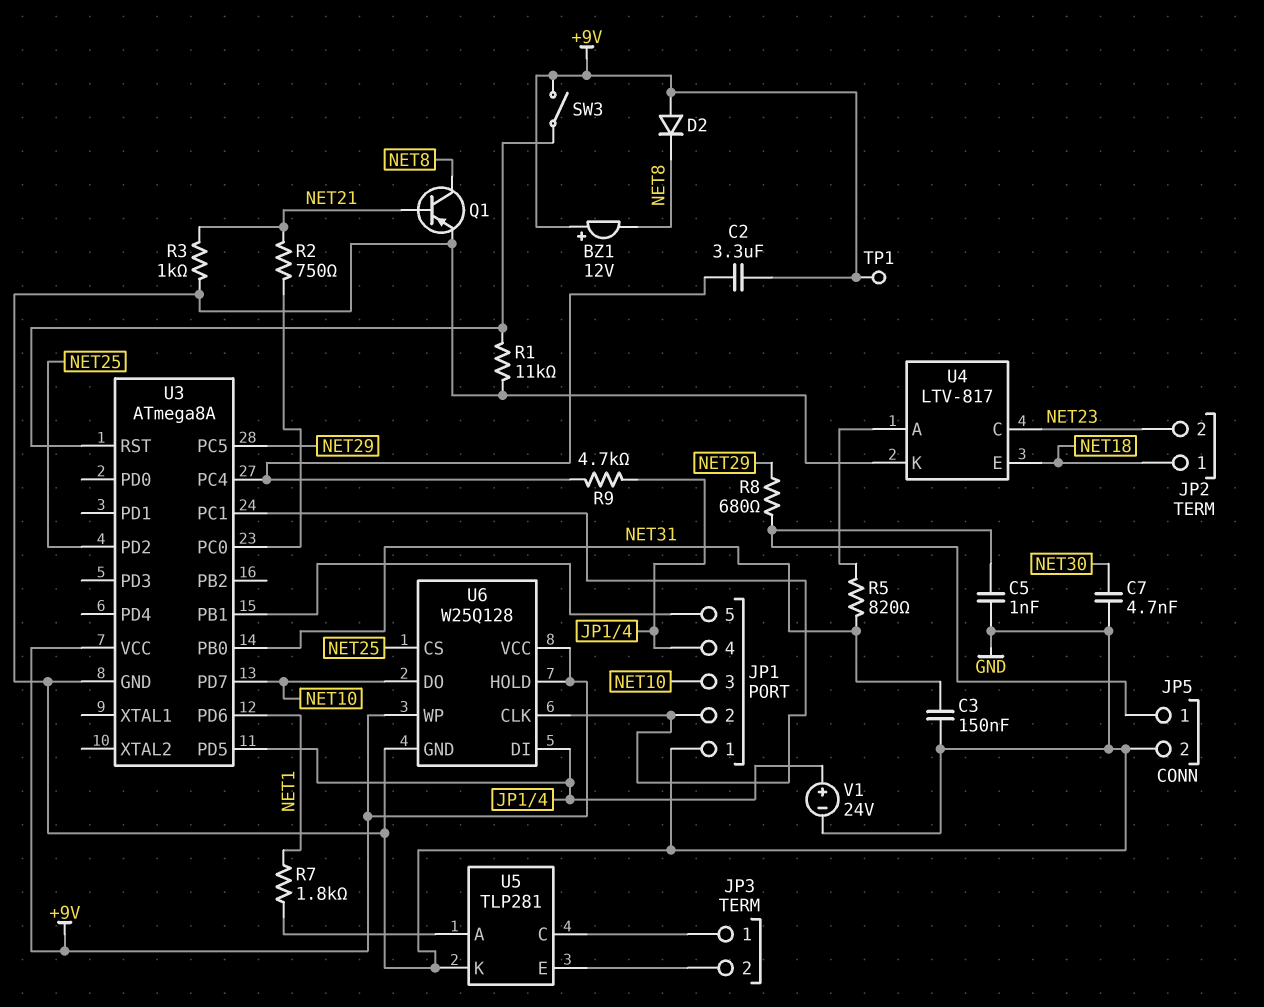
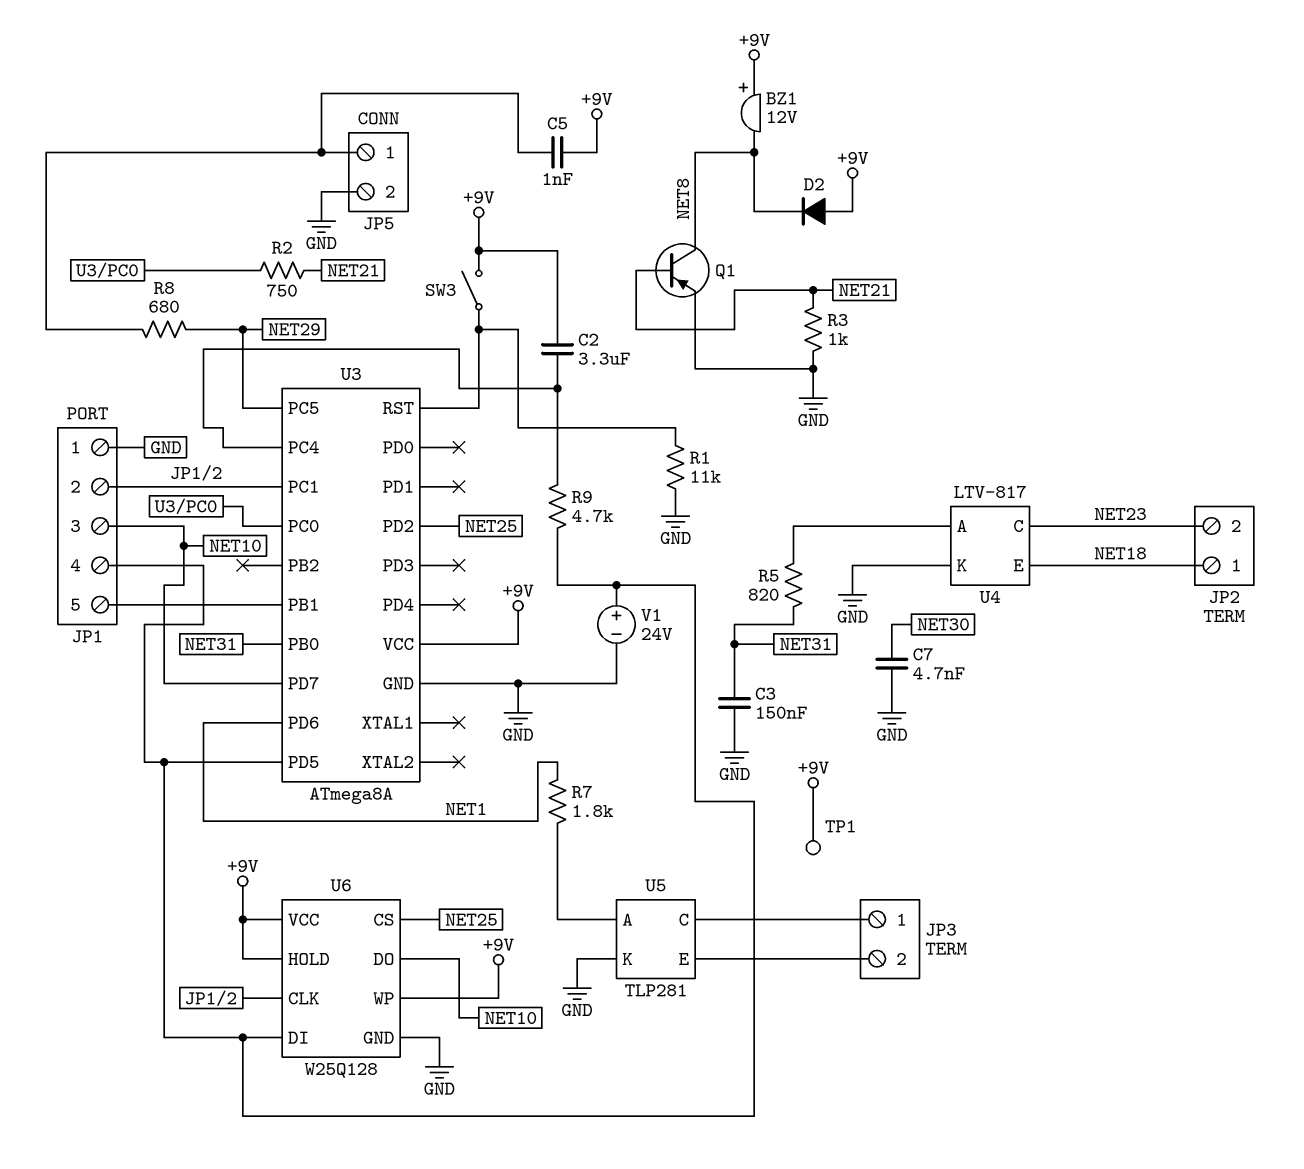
C5: 1nF (GND, JP5/1) -> 1nF (+9V, JP5/1)

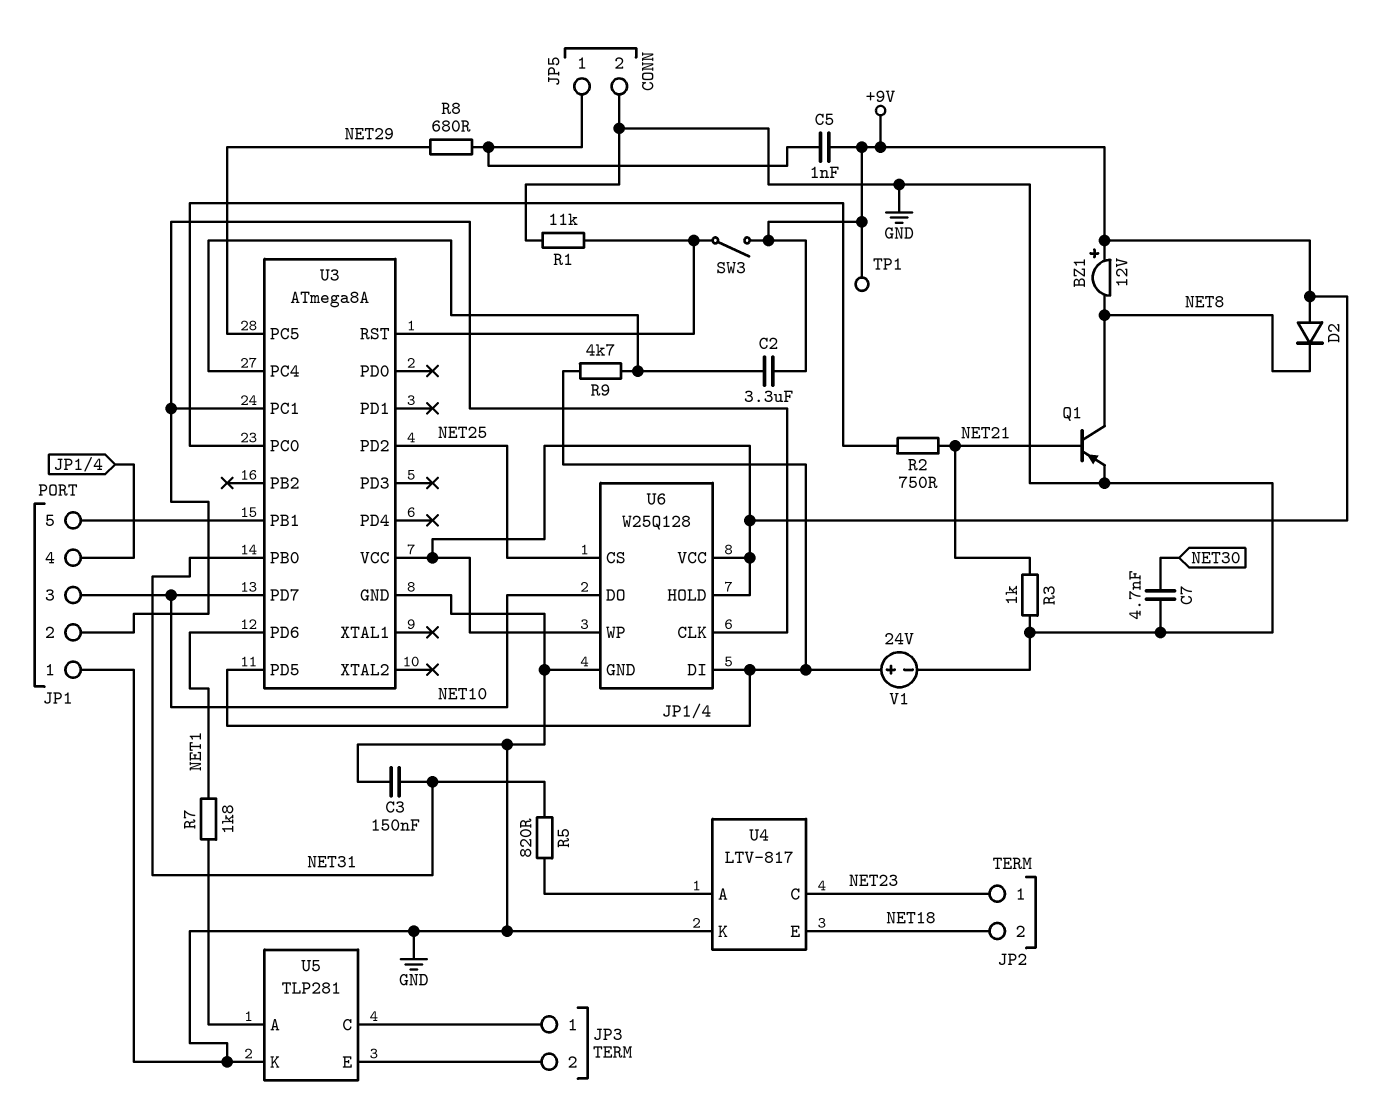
JP2 pin 1: NET18 -> NET23
JP2 pin 2: NET23 -> NET18

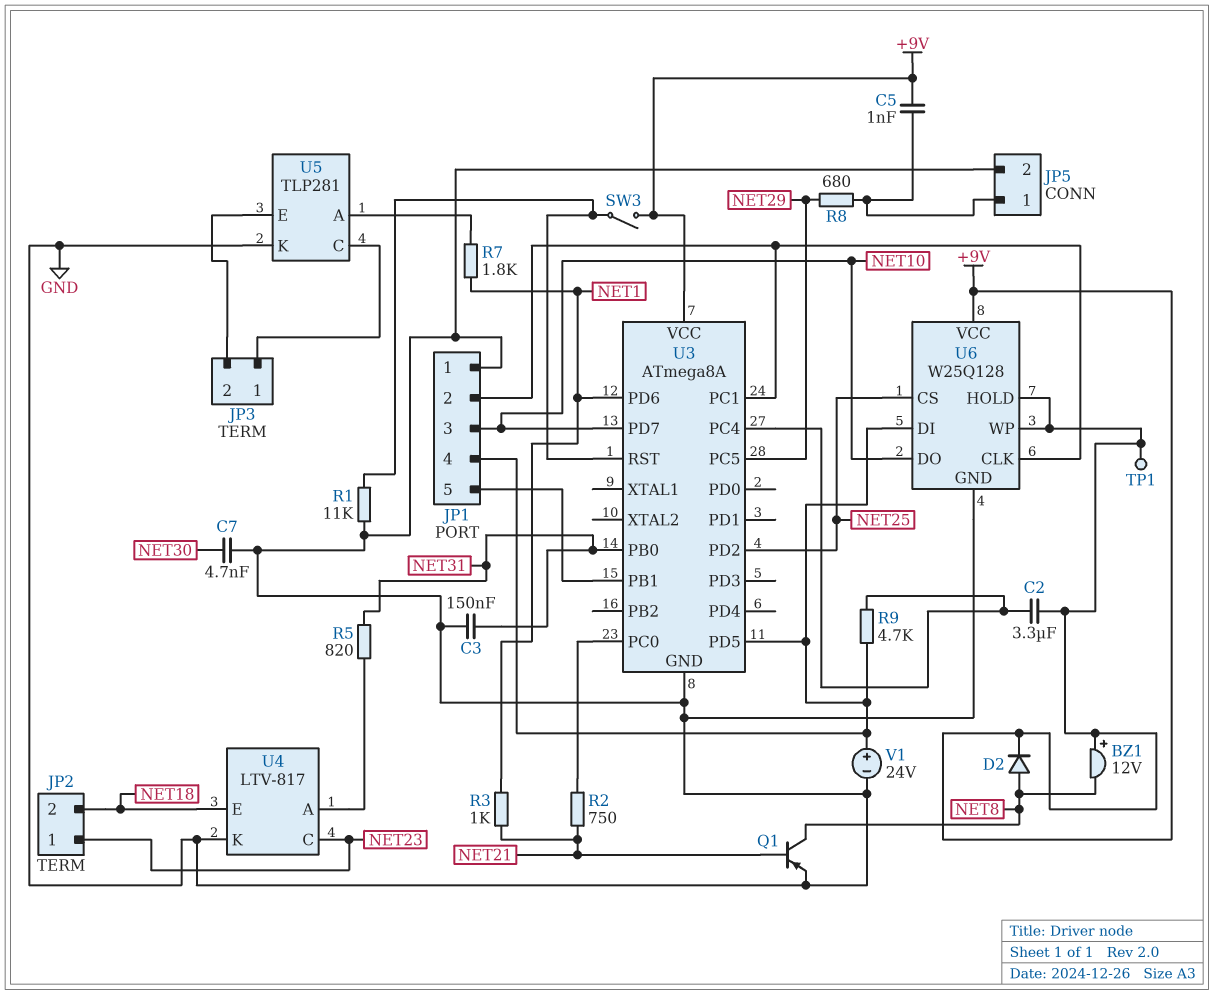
D2: diode (A +9V, K NET8) -> diode (A NET8, K +9V)
R3: 1k (GND, NET21) -> 1k (NET1, NET21)

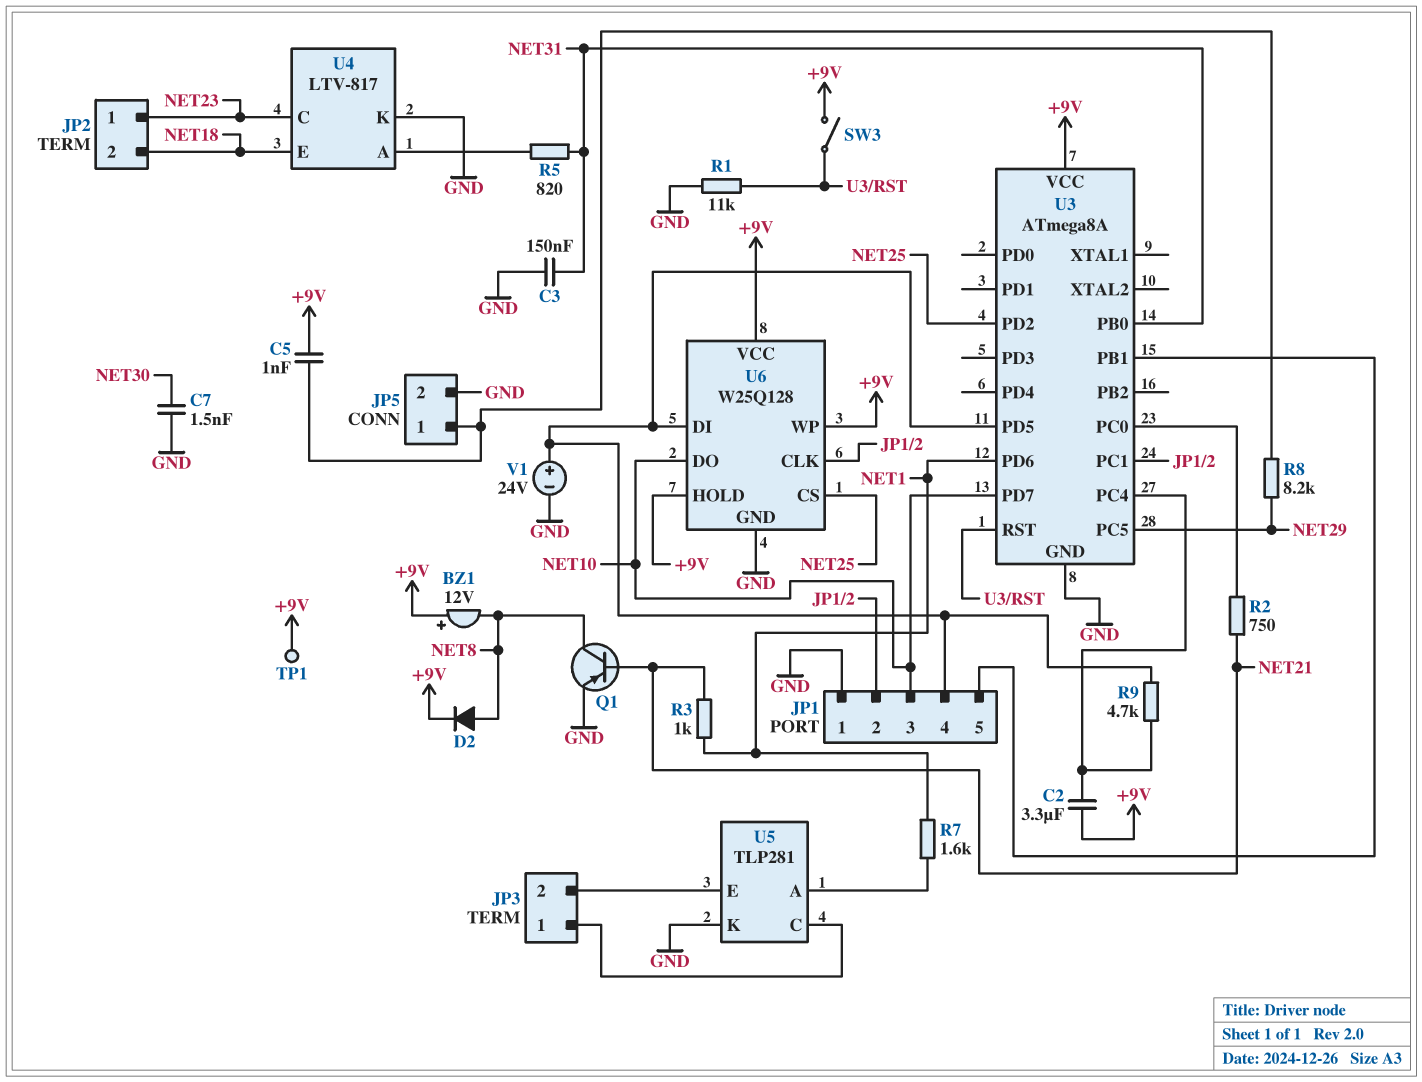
C7: 4.7nF (GND, NET30) -> 1.5nF (GND, NET30)
R7: 1.8k (NET1, U5/A) -> 1.6k (NET1, U5/A)
R8: 680 (JP5/1, NET29) -> 8.2k (JP5/1, NET29)

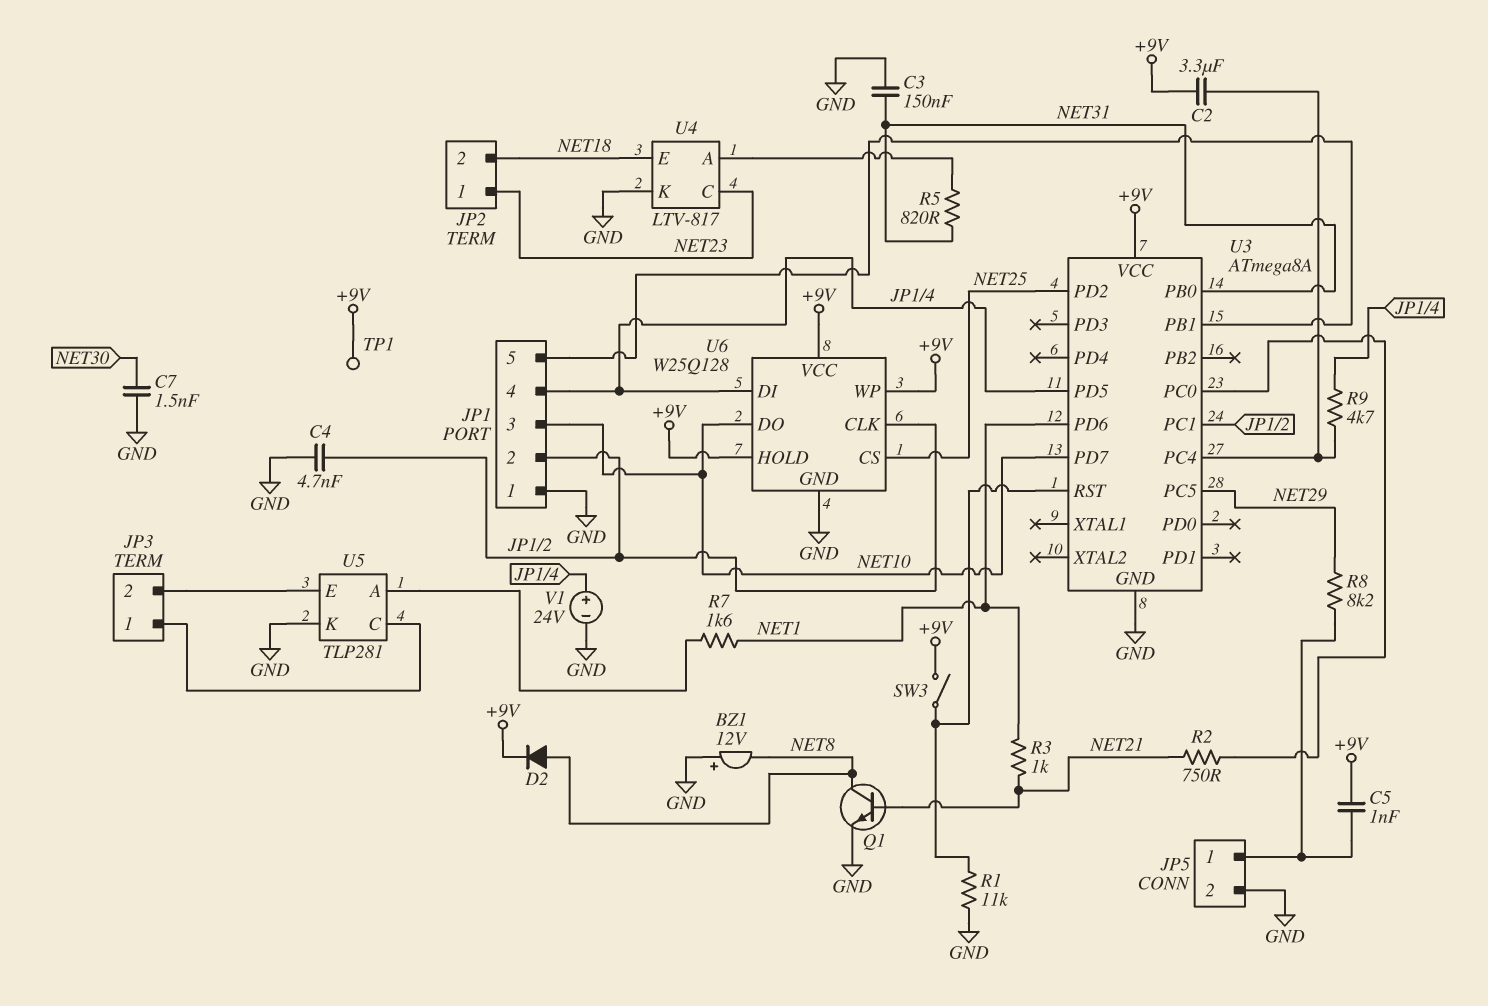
BZ1: buzzer 12V (plus +9V, minus NET8) -> buzzer 12V (plus GND, minus NET8)
C4: none -> 4.7nF (GND, JP1/2)
Q1: PNP (B NET21, C NET8, E GND) -> NPN (B NET21, C NET8, E GND)

